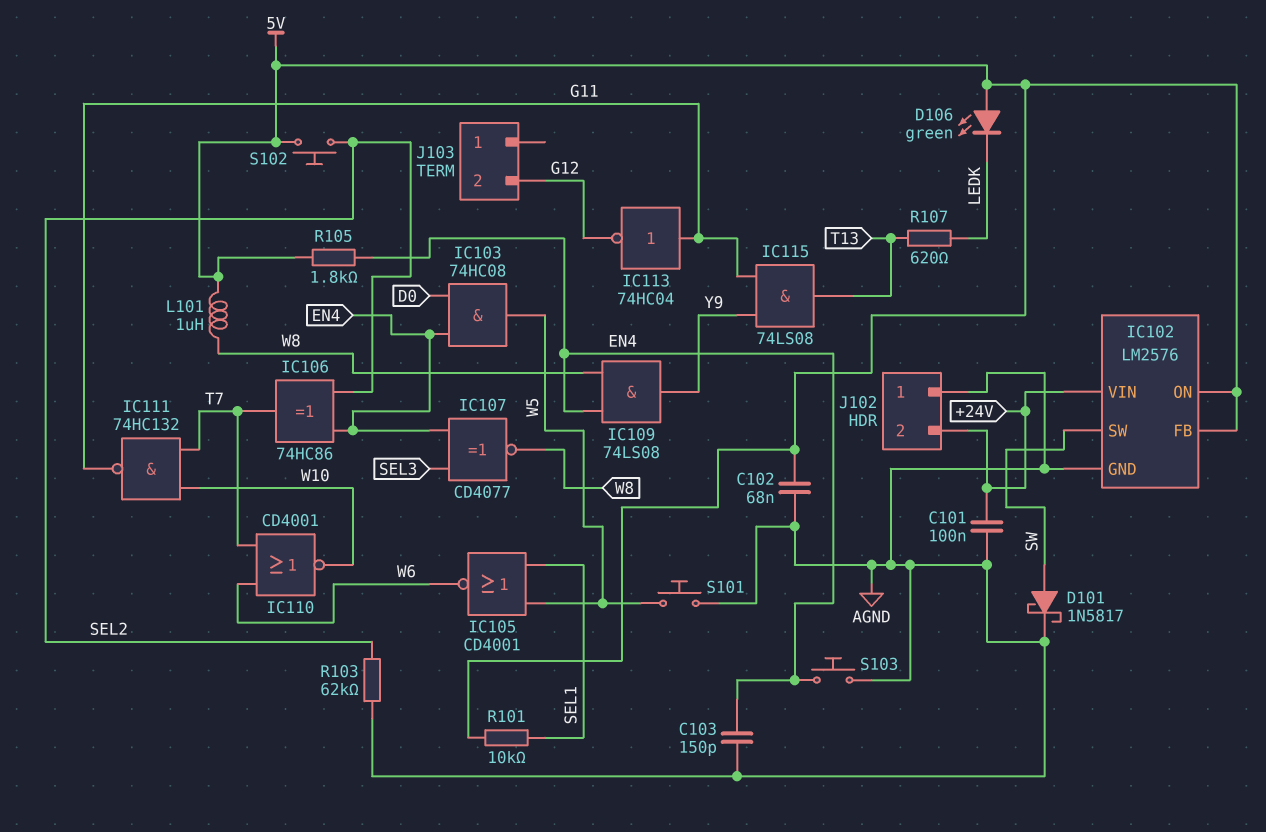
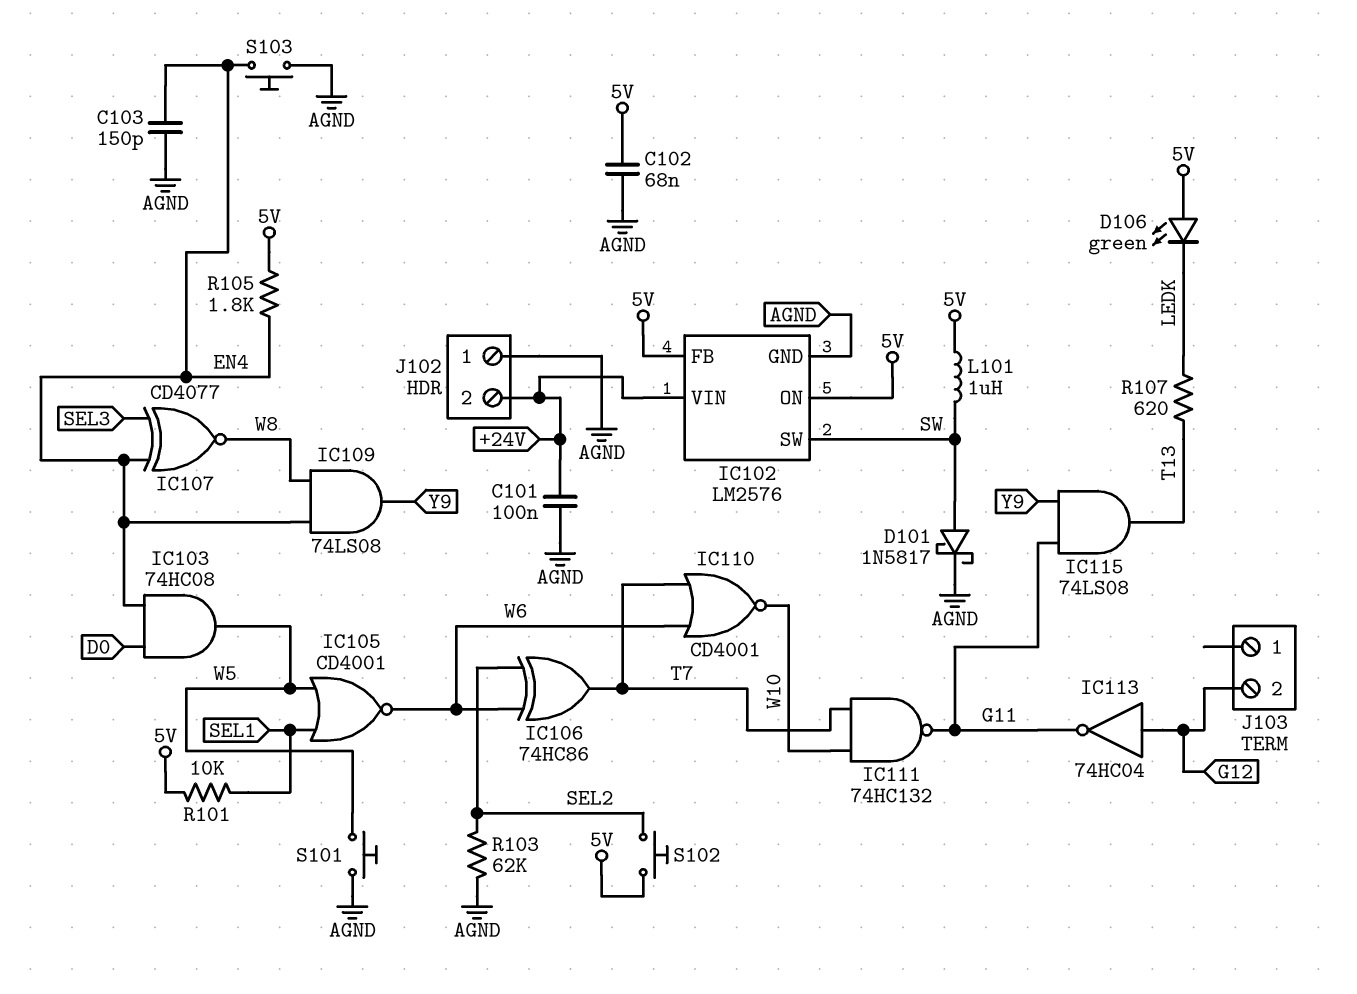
IC106: XOR 74HC86 (in EN4, in SEL2, out T7) -> XOR 74HC86 (in SEL2, in W6, out T7)
IC113: NOT 74HC04 (in G11, out G12) -> NOT 74HC04 (in G12, out G11)
L101: 1uH (5V, W8) -> 1uH (5V, SW)

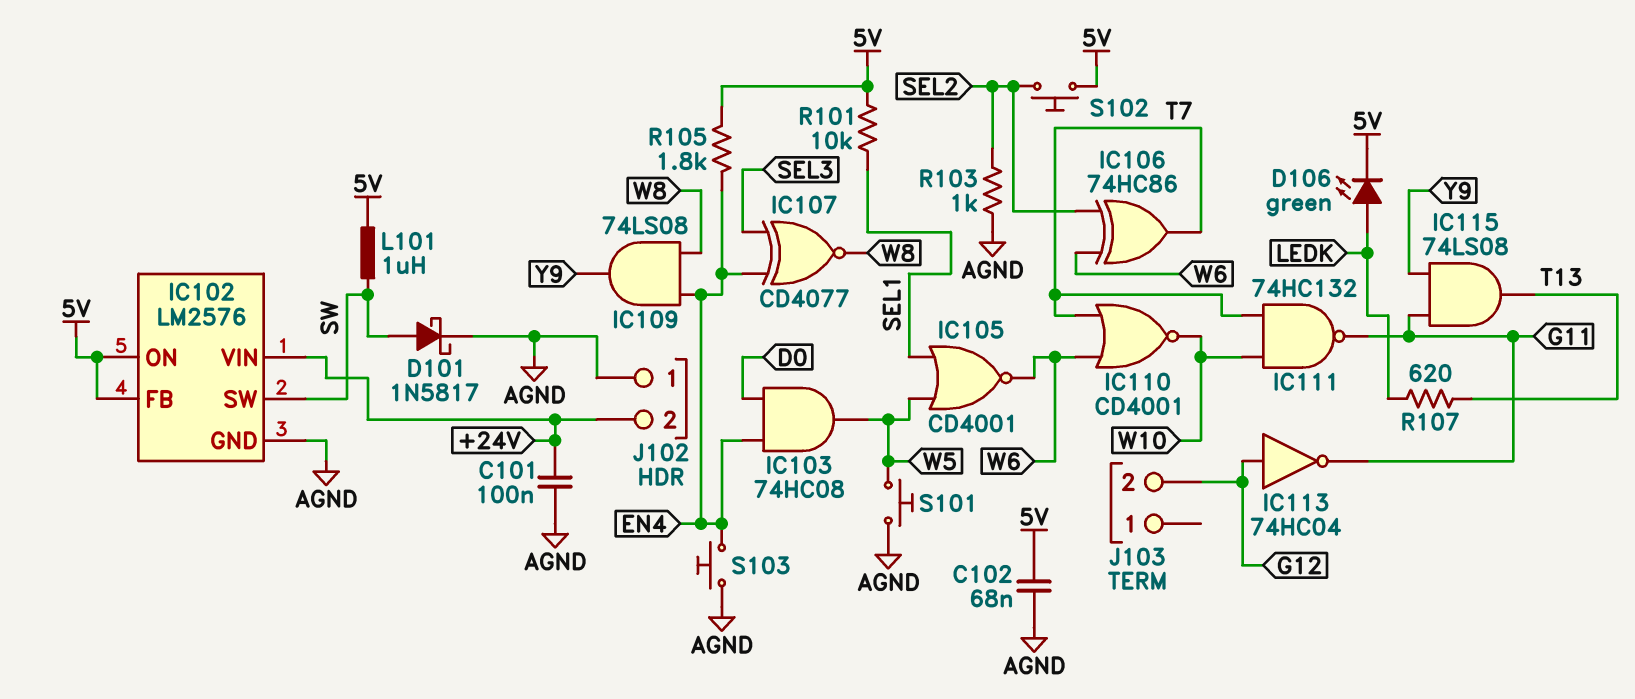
C103: 150pF (AGND, EN4) -> none
D106: LED green (A 5V, K LEDK) -> LED green (A LEDK, K 5V)
R103: 62k (AGND, SEL2) -> 1k (AGND, SEL2)

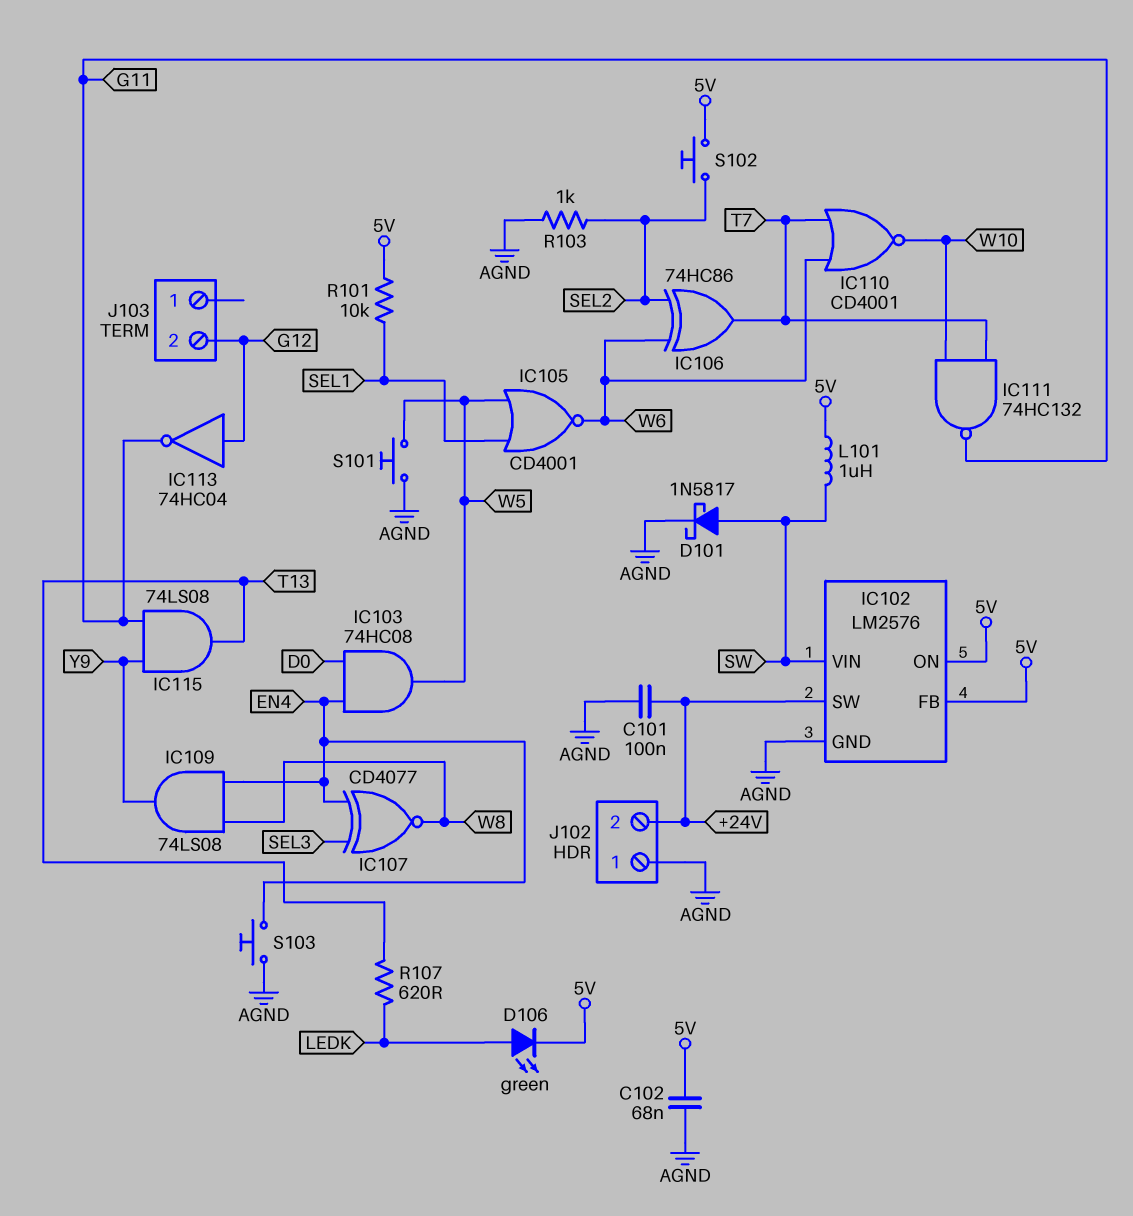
IC102 pin SW: SW -> +24V
IC102 pin VIN: +24V -> SW
R105: 1.8k (5V, EN4) -> none

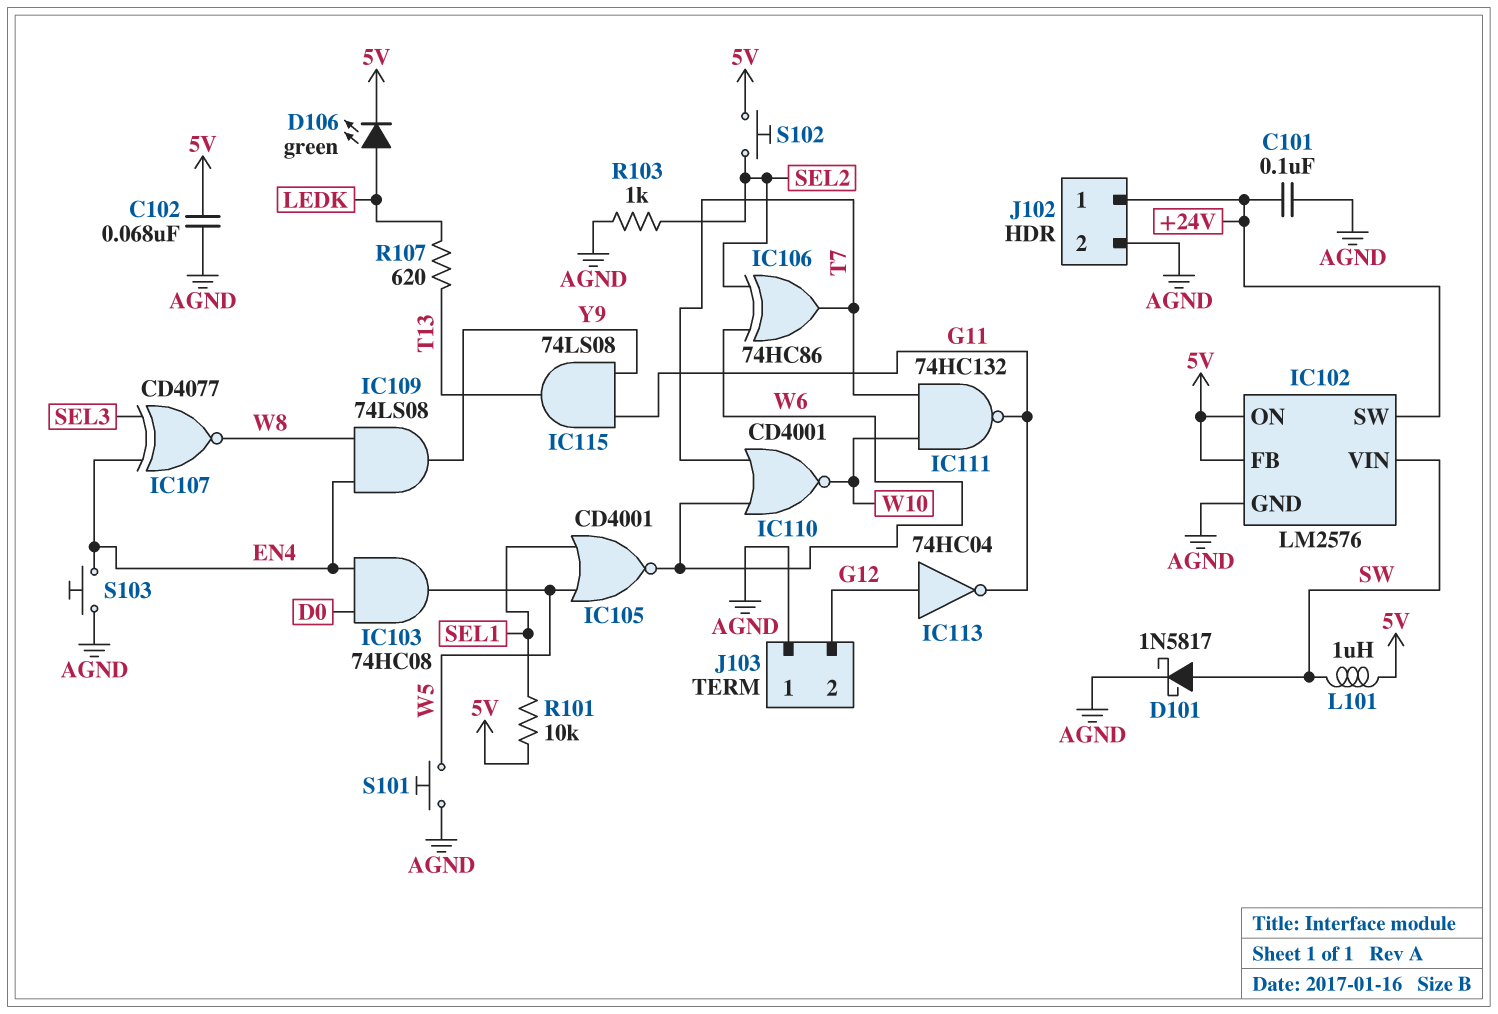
J102 pin 1: AGND -> +24V
J102 pin 2: +24V -> AGND
J103 pin 1: none -> AGND

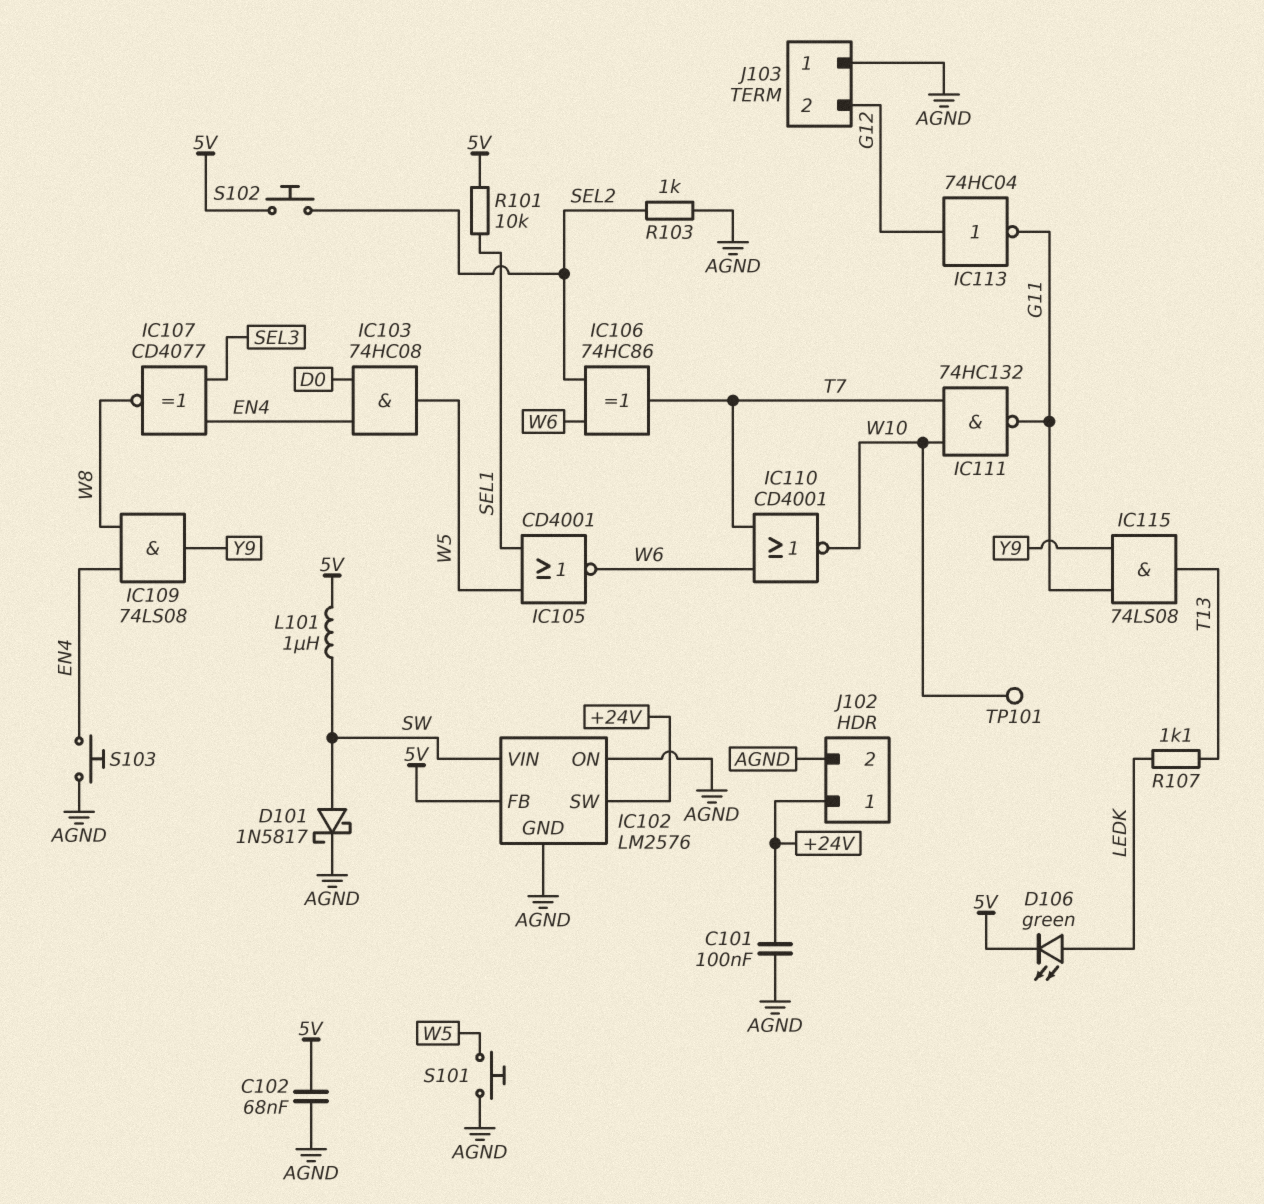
IC102 pin ON: 5V -> AGND
R107: 620 (LEDK, T13) -> 1.1k (LEDK, T13)
TP101: none -> test point (W10)

